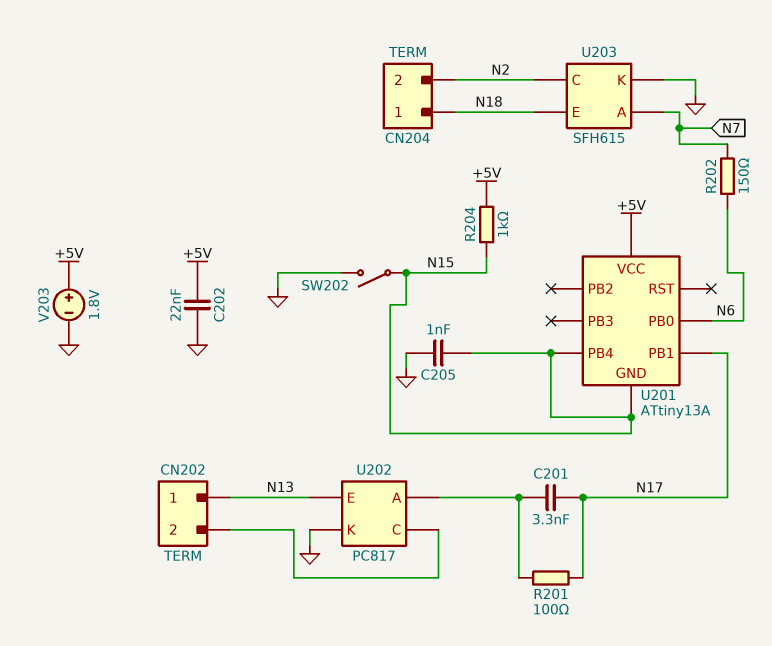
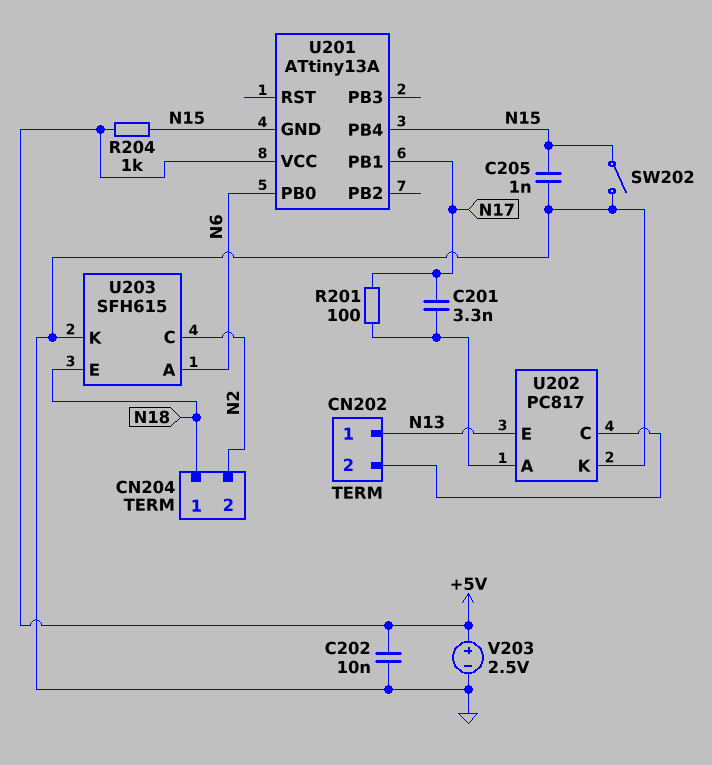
C202: 22nF (+5V, GND) -> 10nF (+5V, GND)
R202: 150 (N6, N7) -> none
U203 pin A: N7 -> N6
V203: 1.8V (plus +5V, minus GND) -> 2.5V (plus +5V, minus GND)

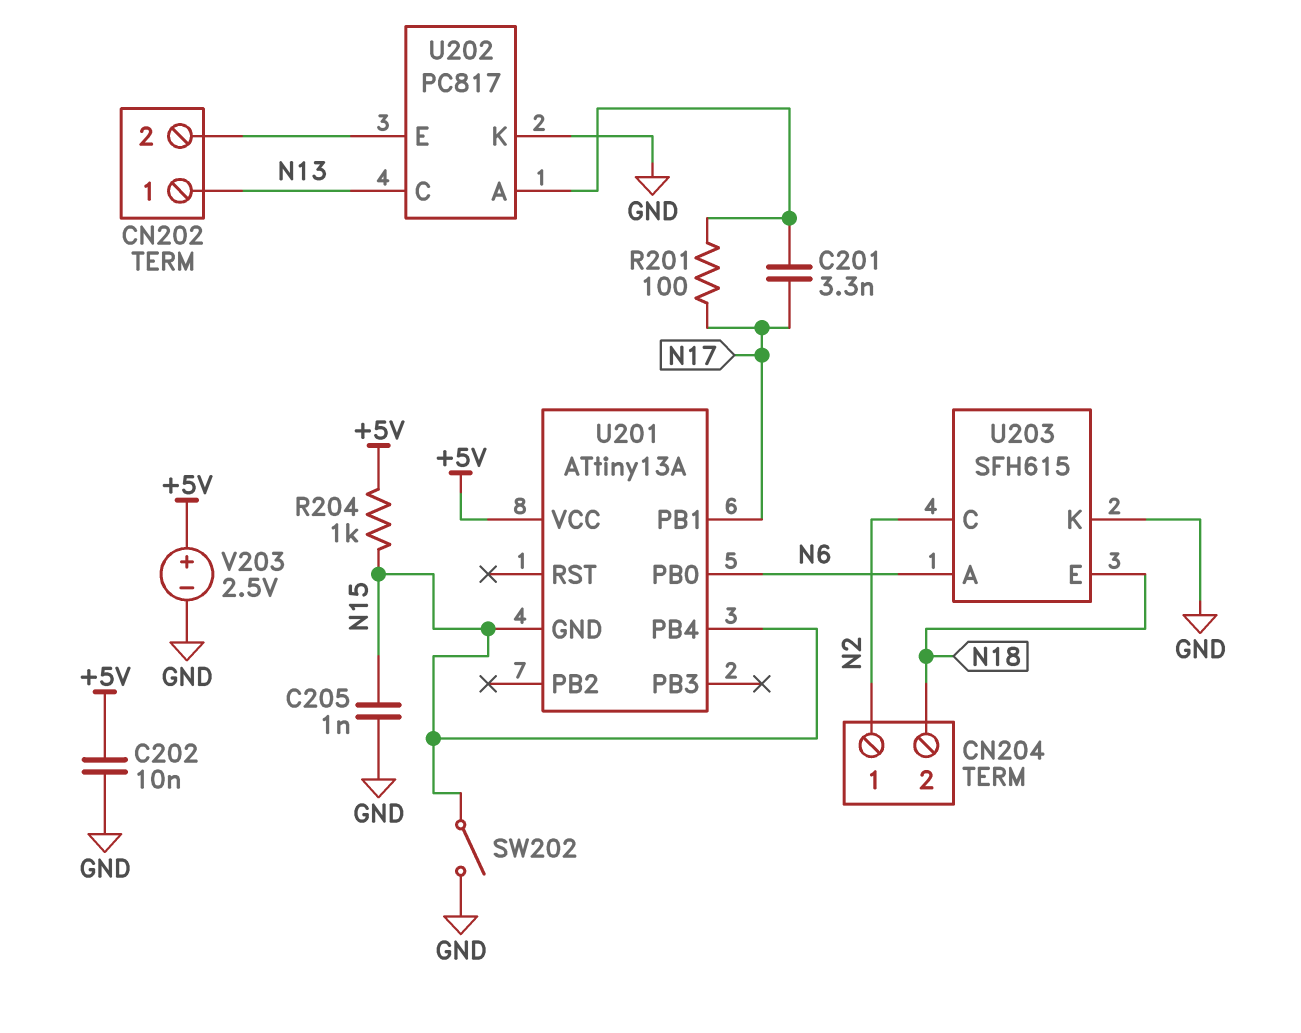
CN204 pin 1: N18 -> N2
CN204 pin 2: N2 -> N18
U202 pin C: CN202/2 -> N13
U202 pin E: N13 -> CN202/2

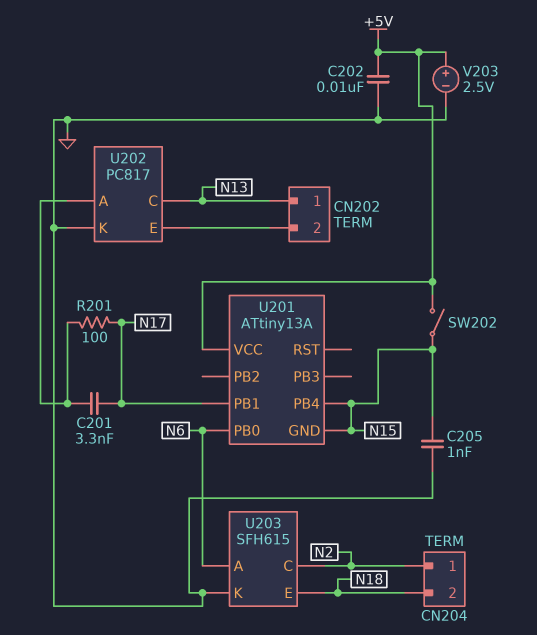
R204: 1k (+5V, N15) -> none
SW202: switch (GND, N15) -> switch (+5V, N15)

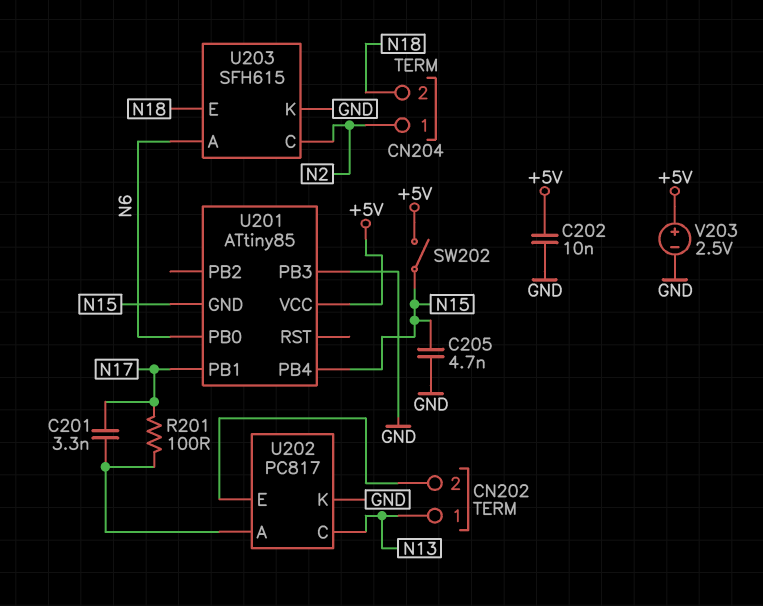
C205: 1nF (GND, N15) -> 4.7nF (GND, N15)
U201: ATtiny13A -> ATtiny85
U201 pin PB3: none -> GND

